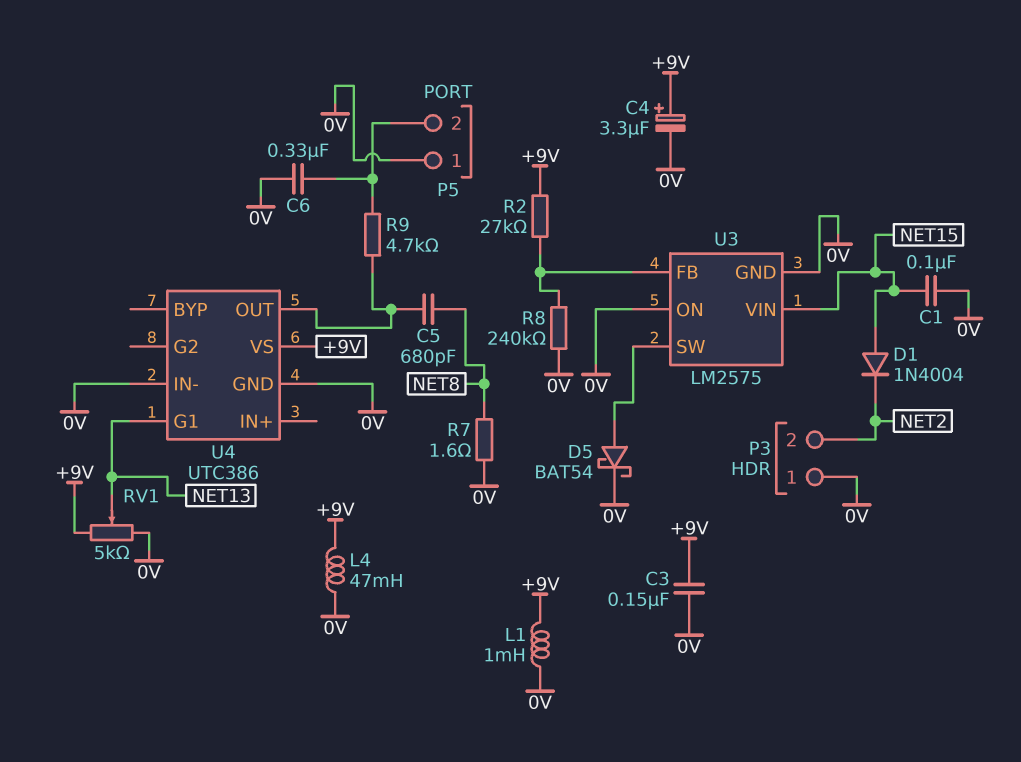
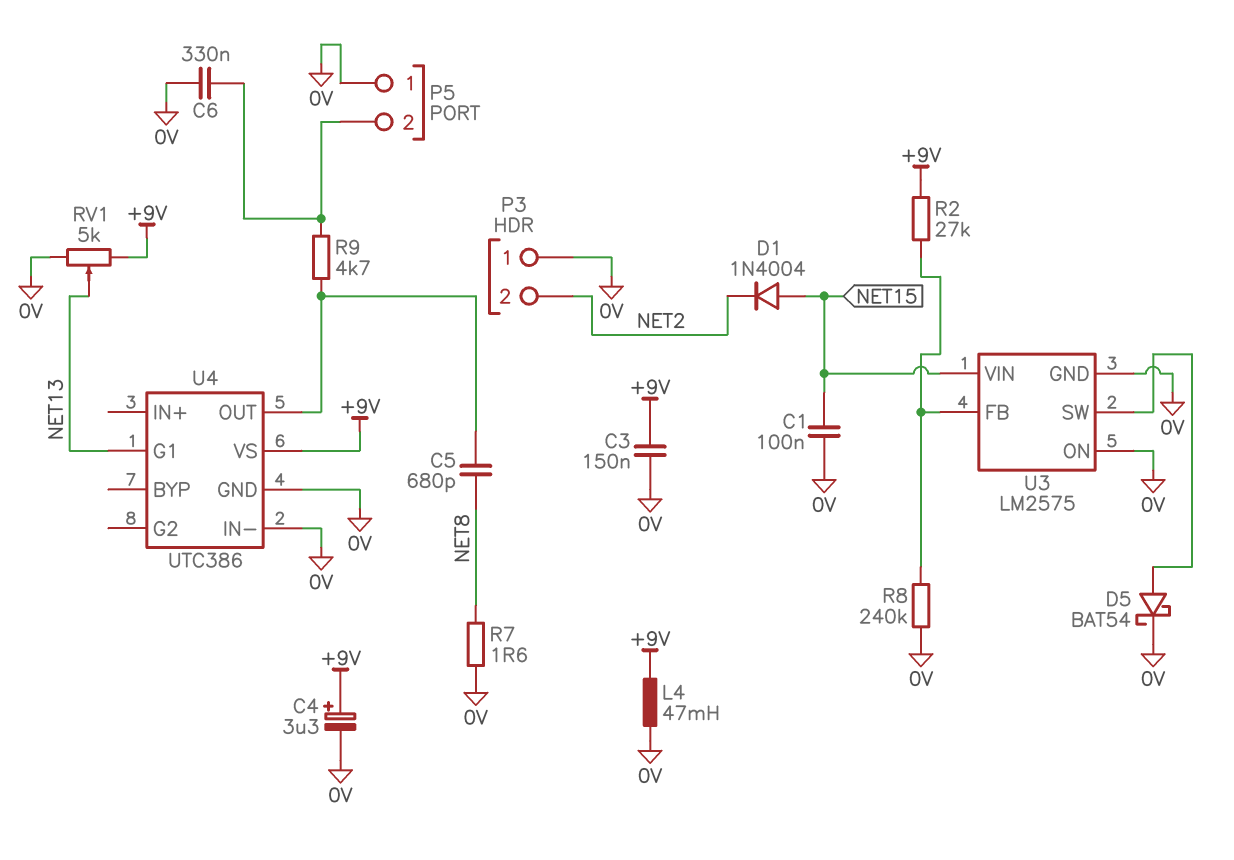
L1: 1mH (+9V, 0V) -> none

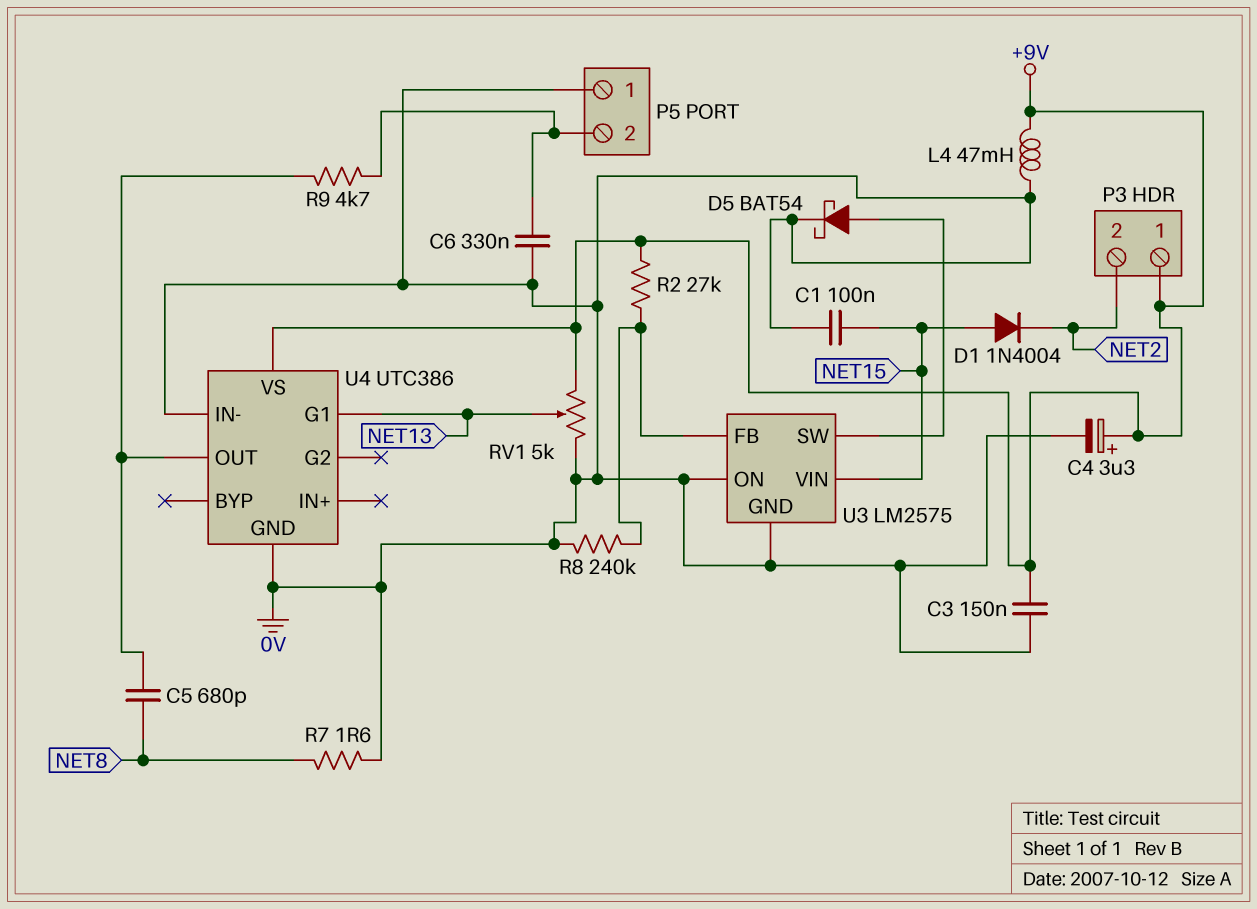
P3 pin 1: 0V -> +9V

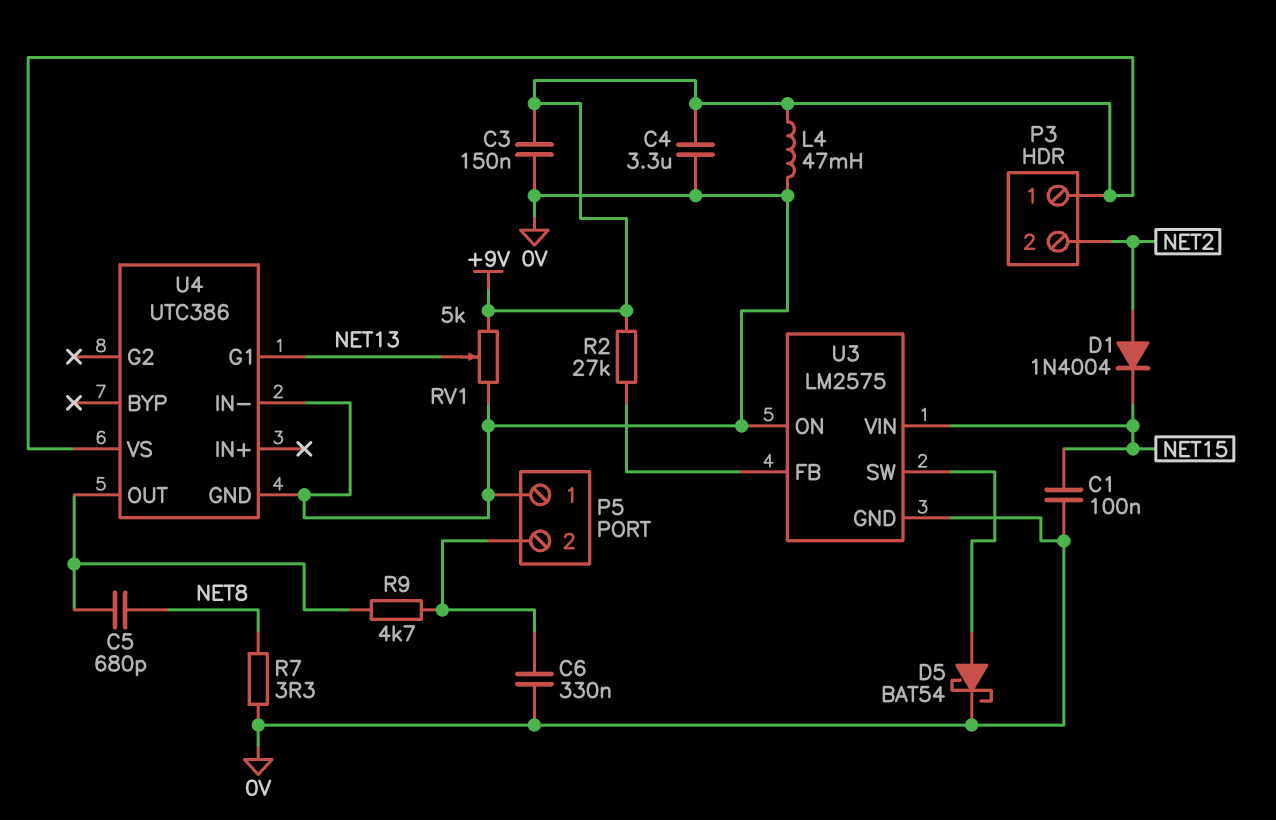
C4: 3.3uF (plus +9V, minus 0V) -> 3.3uF (+9V, 0V)
D1: diode 1N4004 (A NET15, K NET2) -> diode 1N4004 (A NET2, K NET15)
R7: 1.6 (0V, NET8) -> 3.3 (0V, NET8)
R8: 240k (0V, U3/FB) -> none

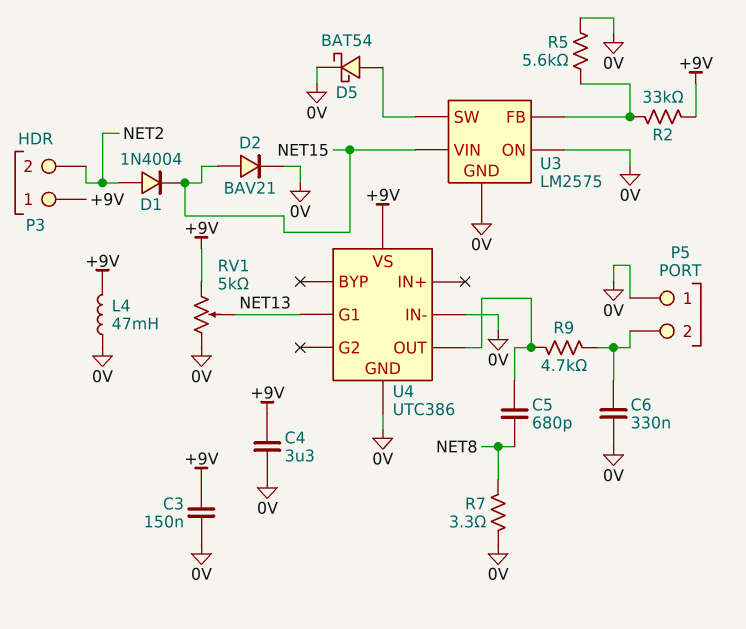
C1: 100nF (0V, NET15) -> none
D2: none -> diode BAV21 (A NET15, K 0V)
R2: 27k (+9V, U3/FB) -> 33k (+9V, U3/FB)
R5: none -> 5.6k (0V, U3/FB)

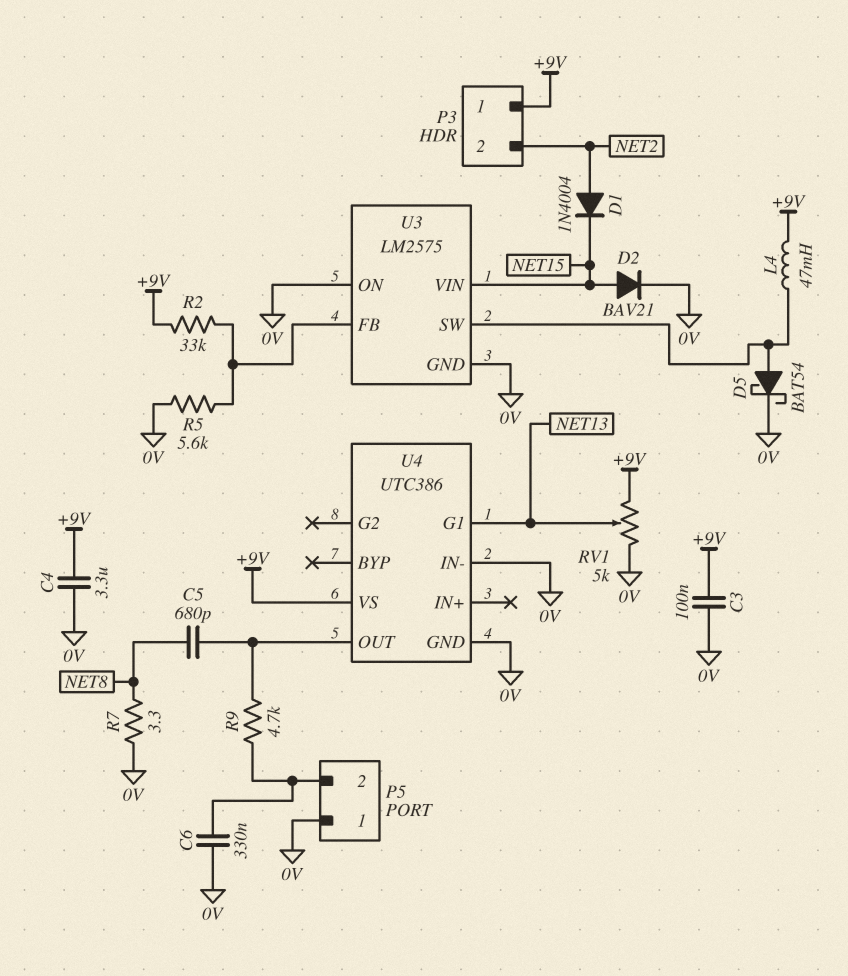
C3: 150nF (+9V, 0V) -> 100nF (+9V, 0V)
L4: 47mH (+9V, 0V) -> 47mH (+9V, U3/SW)

